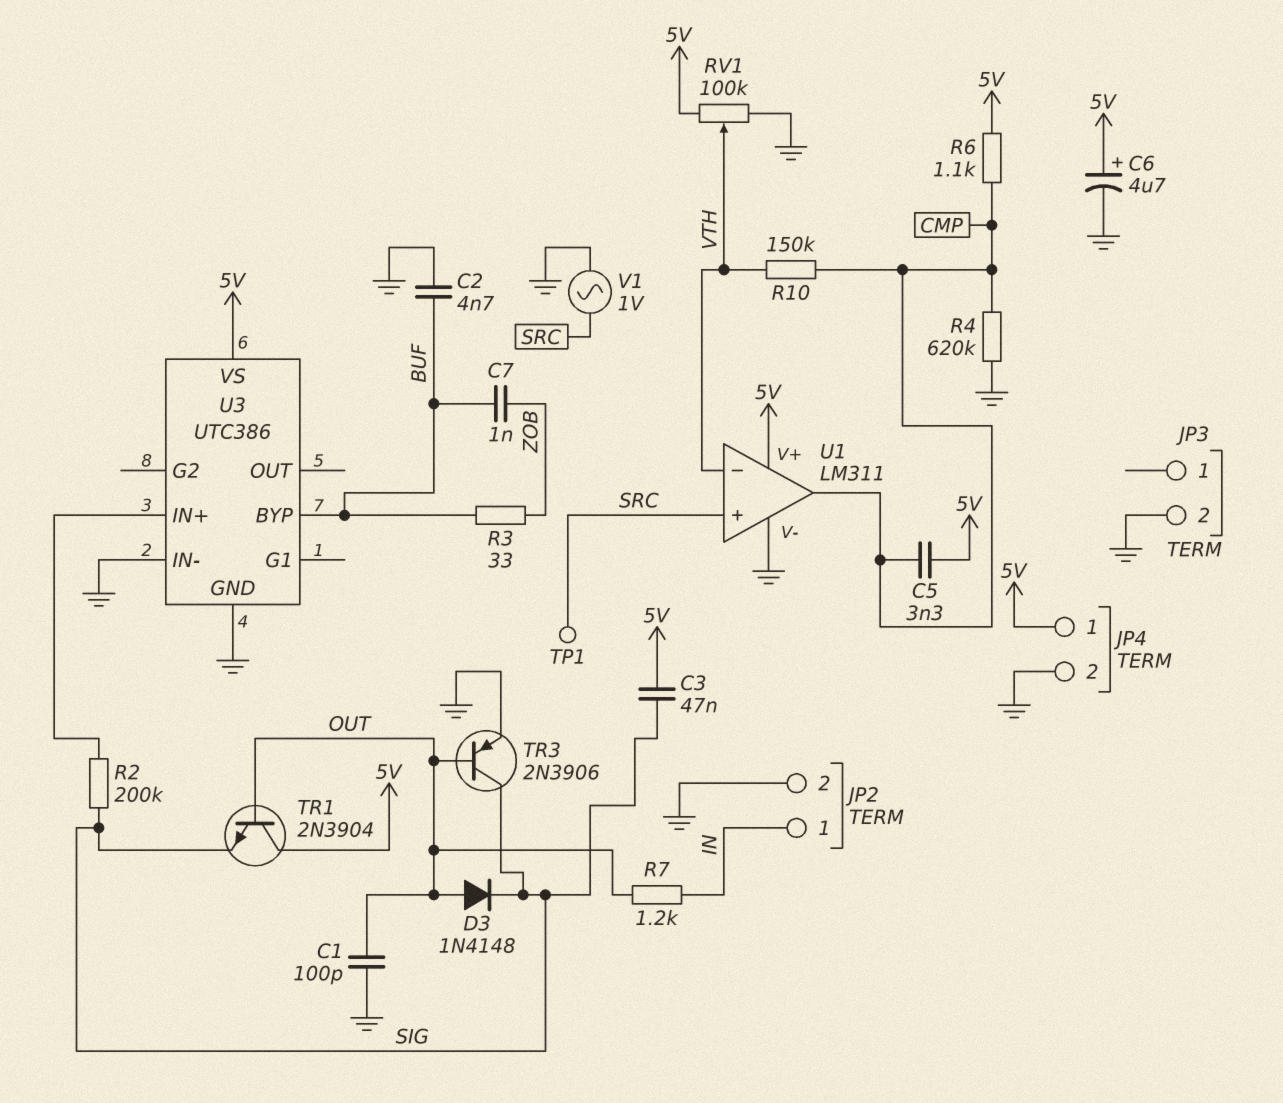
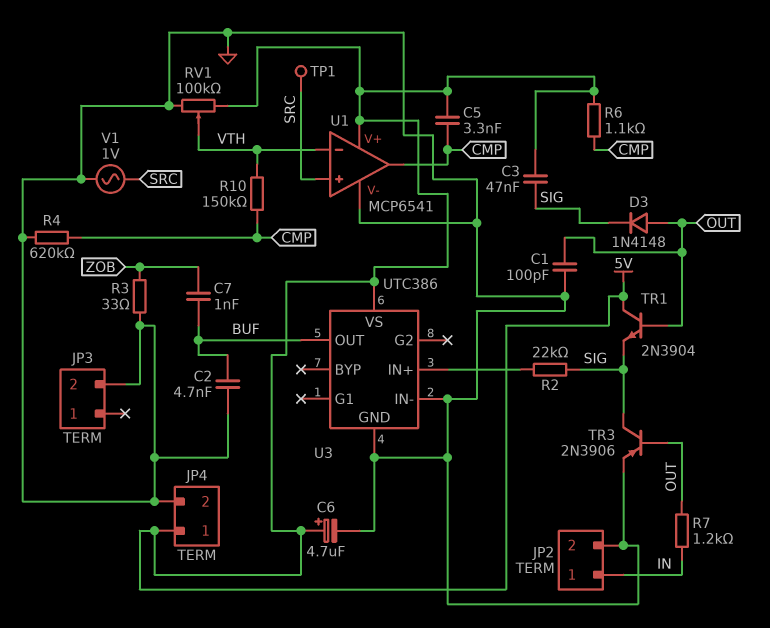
R2: 200k (SIG, U3/IN+) -> 22k (SIG, U3/IN+)
R3: 33 (BUF, ZOB) -> 33 (GND, ZOB)
U1: LM311 -> MCP6541
U3 pin BYP: BUF -> none
U3 pin OUT: none -> BUF

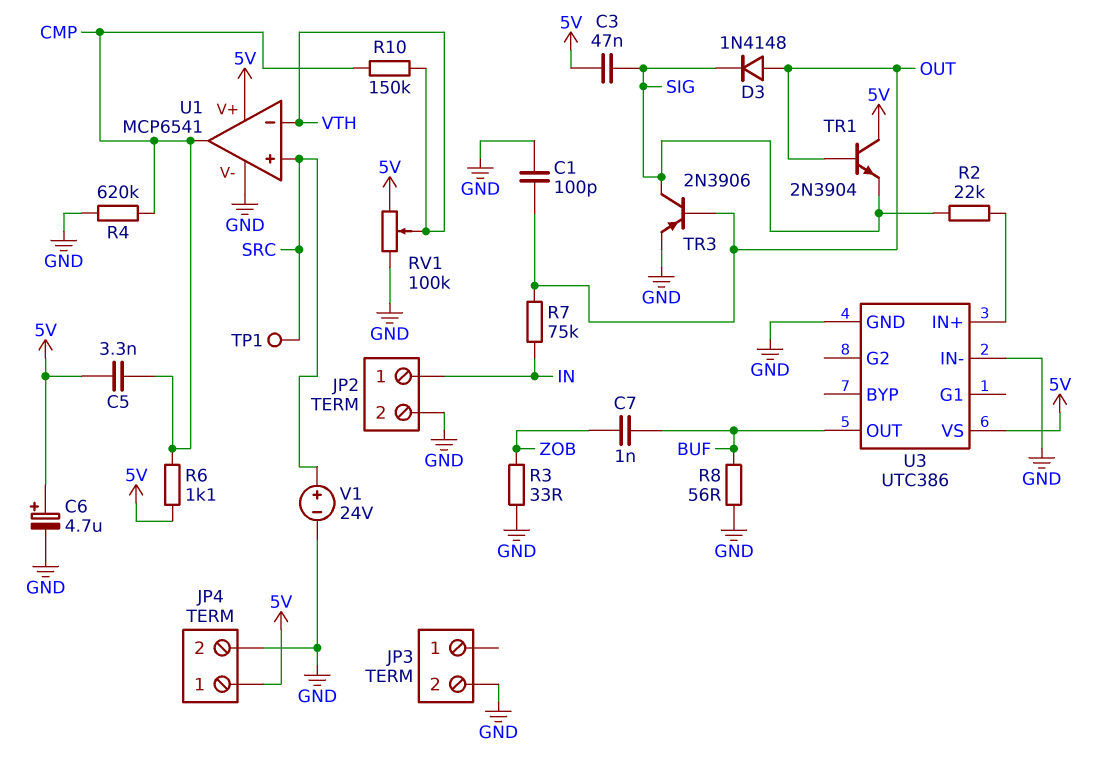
C2: 4.7nF (BUF, GND) -> none
R7: 1.2k (IN, OUT) -> 75k (IN, OUT)
R8: none -> 56 (BUF, GND)
V1: AC 1V (GND, SRC) -> 24V (plus SRC, minus GND)

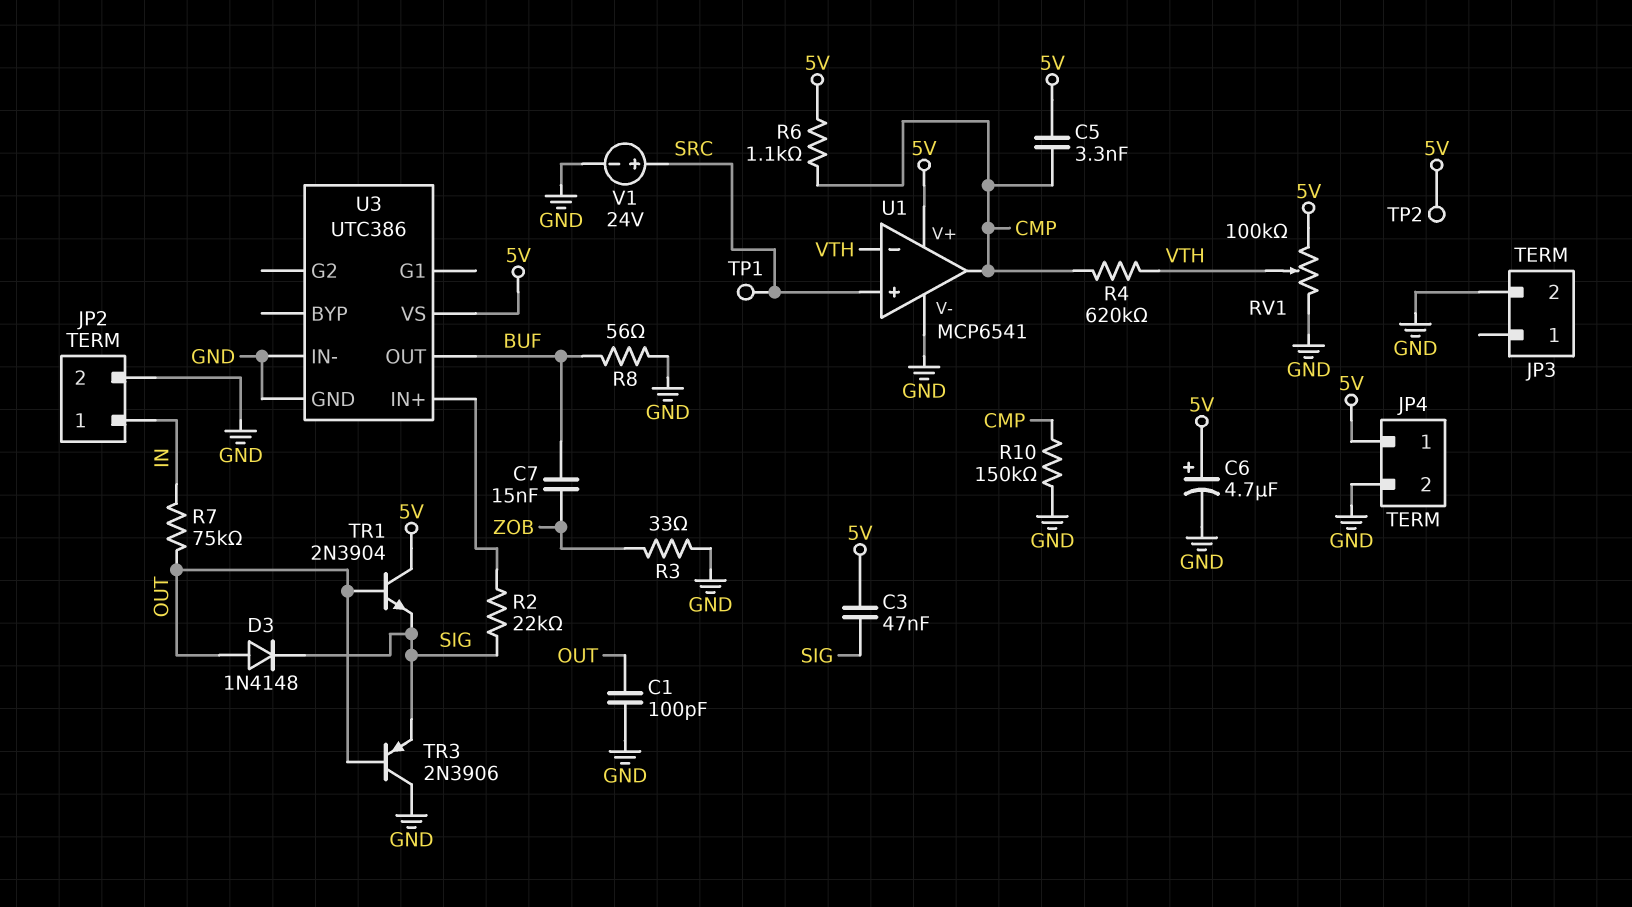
C7: 1nF (BUF, ZOB) -> 15nF (BUF, ZOB)
R4: 620k (CMP, GND) -> 620k (CMP, VTH)
R10: 150k (CMP, VTH) -> 150k (CMP, GND)
TP2: none -> test point (5V)
TR3: PNP 2N3906 (B OUT, C SIG, E GND) -> PNP 2N3906 (B OUT, C GND, E SIG)

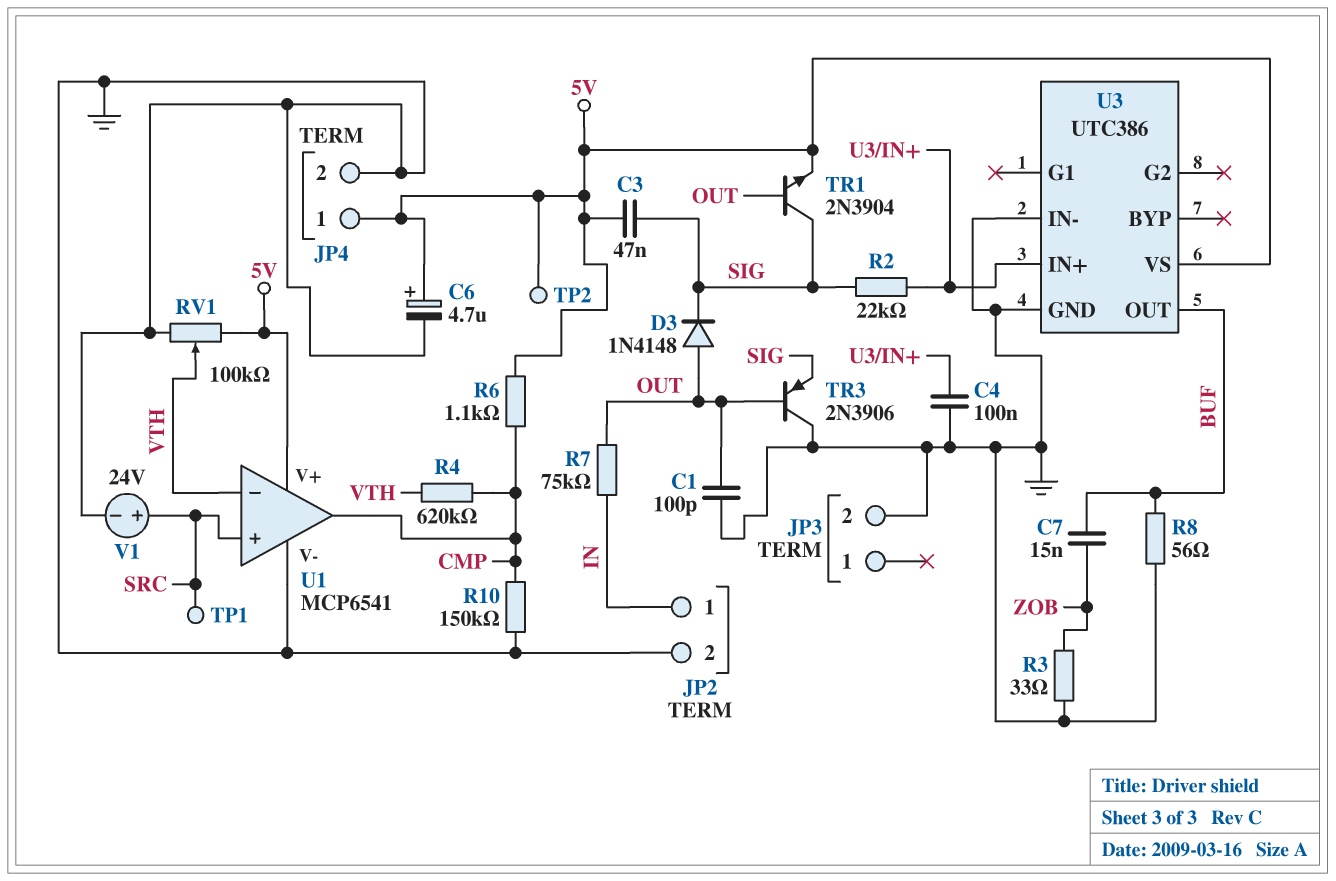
C4: none -> 100nF (GND, U3/IN+)
C5: 3.3nF (5V, CMP) -> none
TR1: NPN 2N3904 (B OUT, C 5V, E SIG) -> NPN 2N3904 (B OUT, C SIG, E 5V)

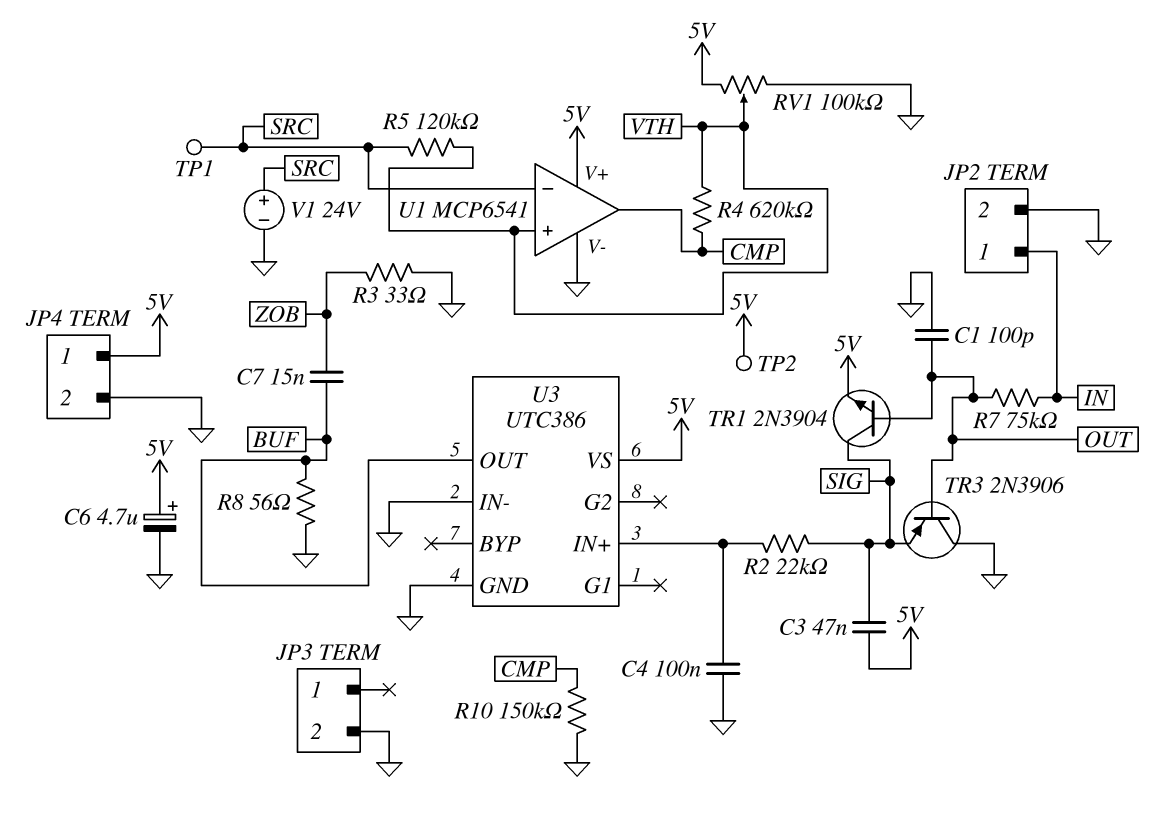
D3: diode 1N4148 (A OUT, K SIG) -> none
R5: none -> 120k (SRC, VTH)
R6: 1.1k (5V, CMP) -> none
U1 pin in+: SRC -> VTH
U1 pin in-: VTH -> SRC

